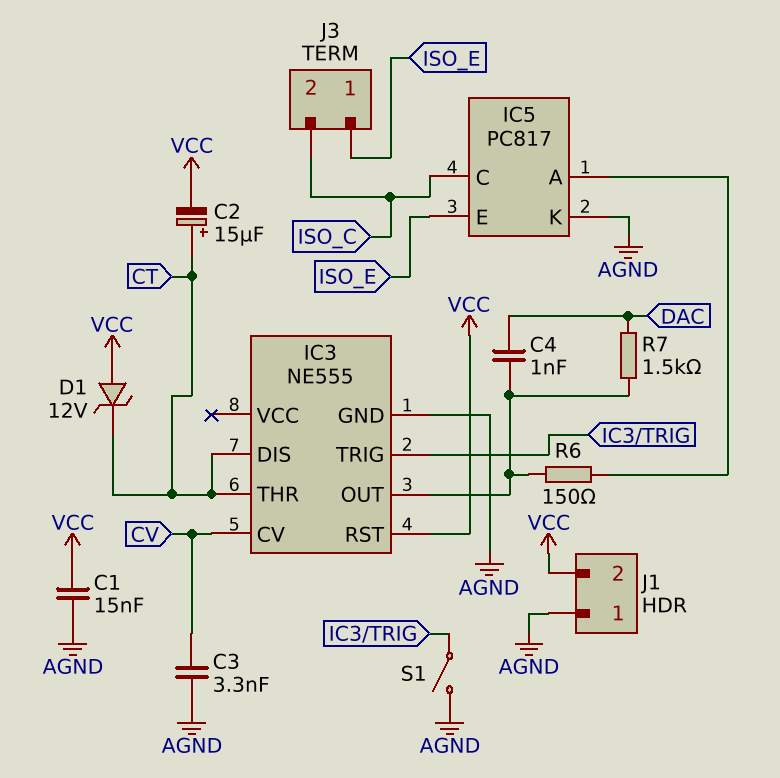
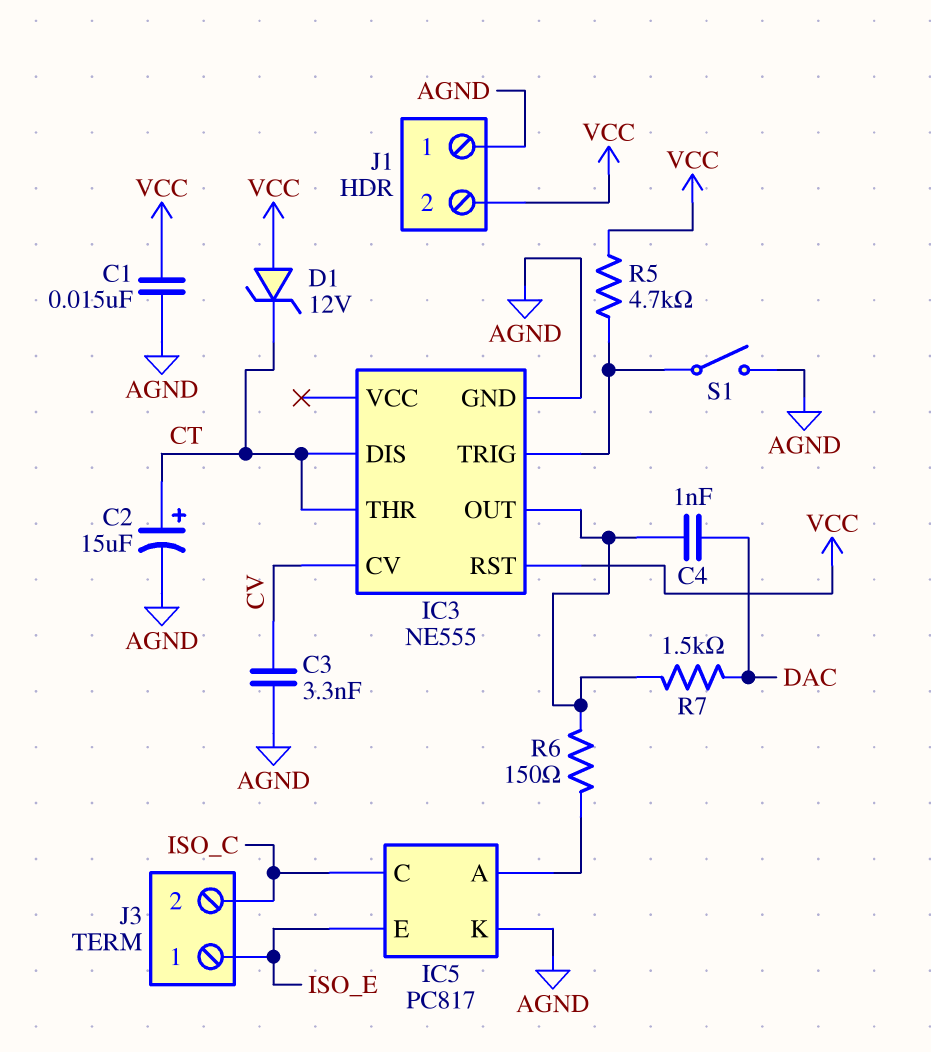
C2: 15uF (plus CT, minus VCC) -> 15uF (plus CT, minus AGND)
R5: none -> 4.7k (IC3/TRIG, VCC)

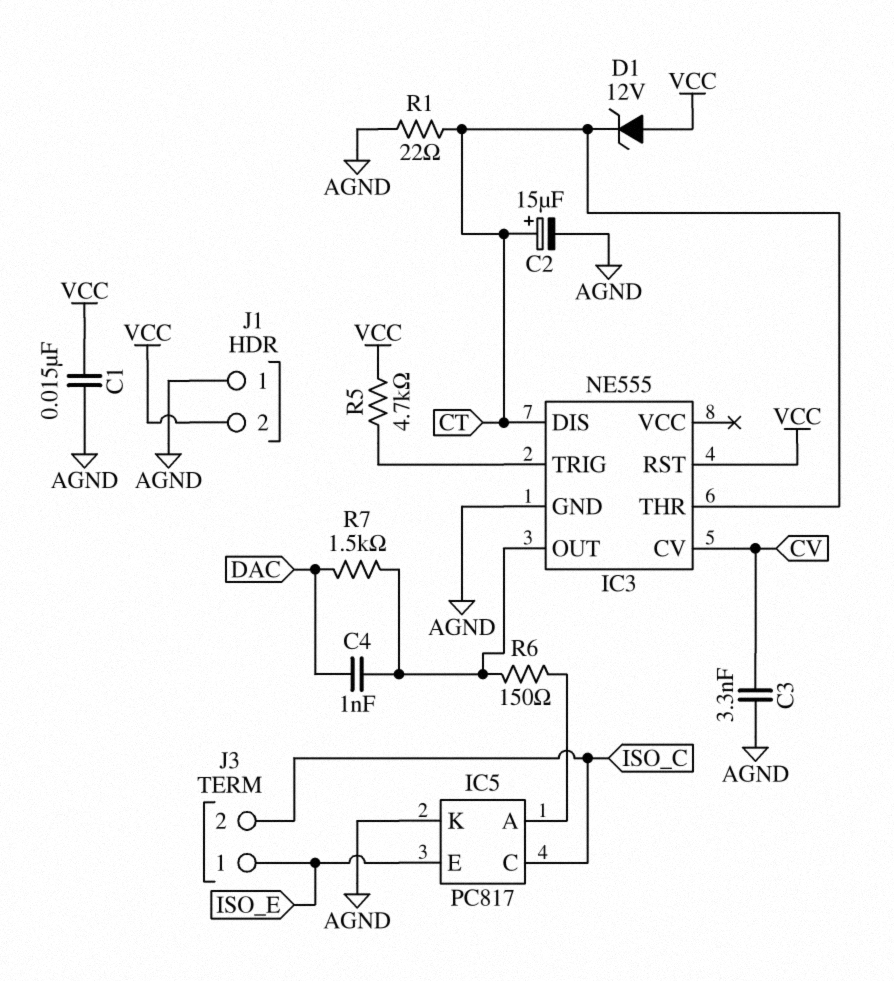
R1: none -> 22 (AGND, CT)
S1: switch (AGND, IC3/TRIG) -> none

